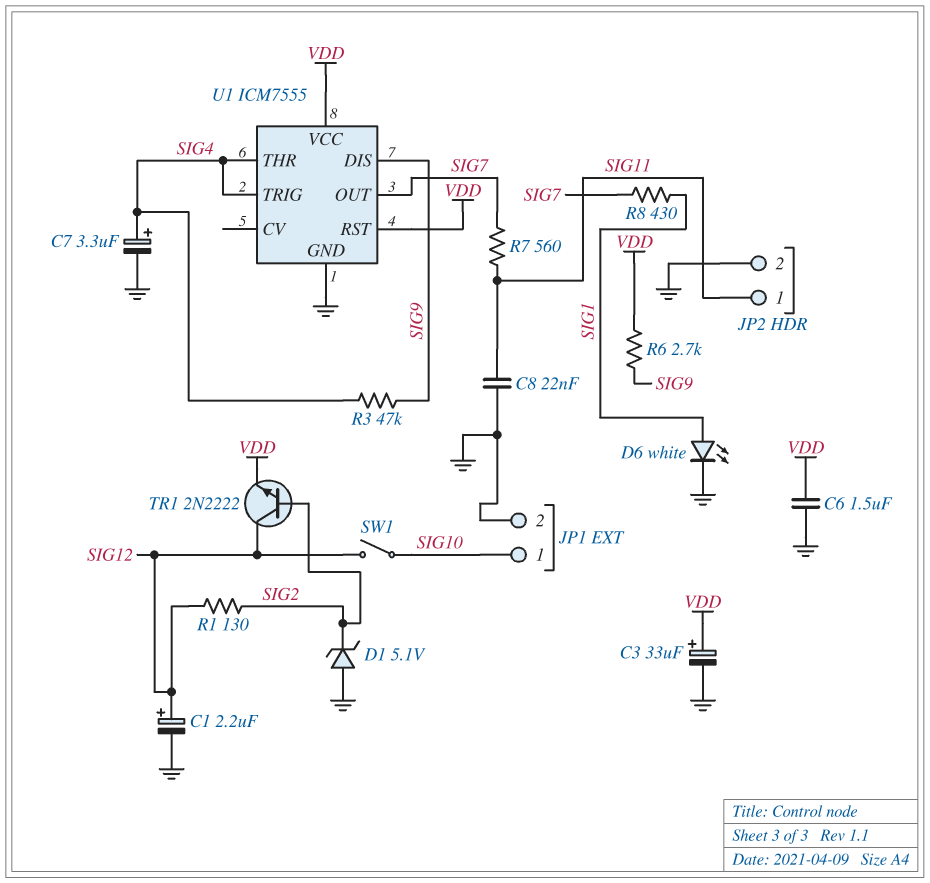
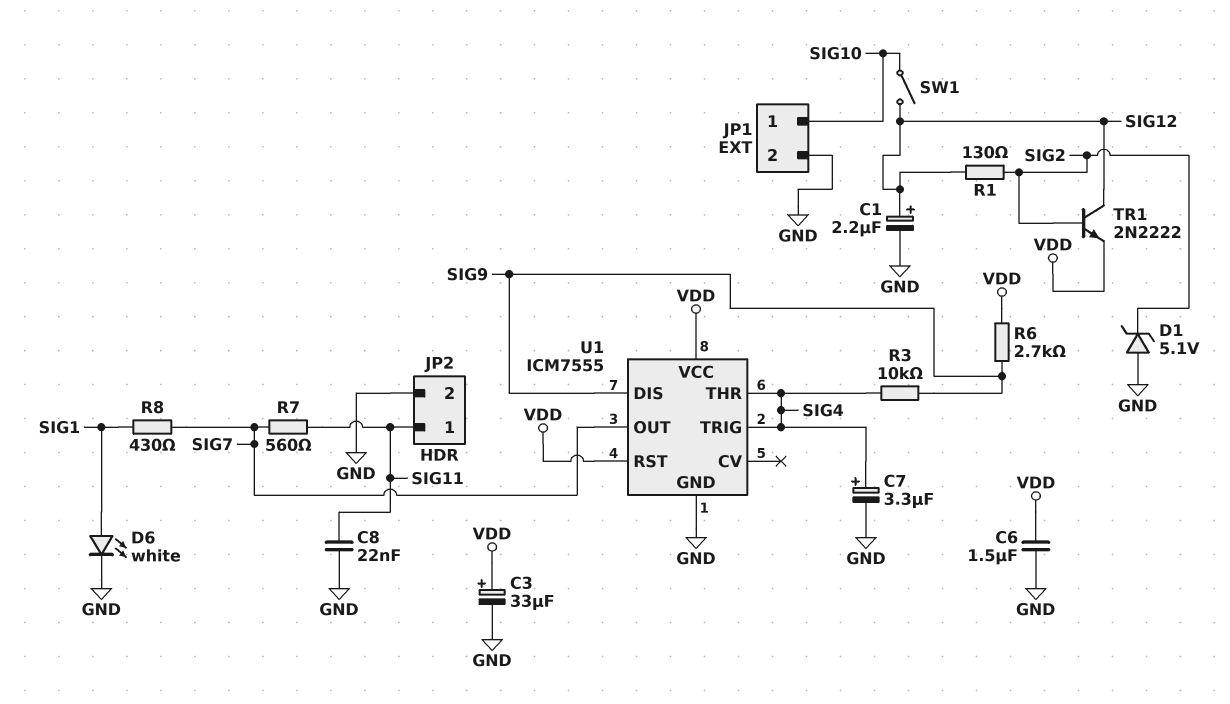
R3: 47k (SIG4, SIG9) -> 10k (SIG4, SIG9)

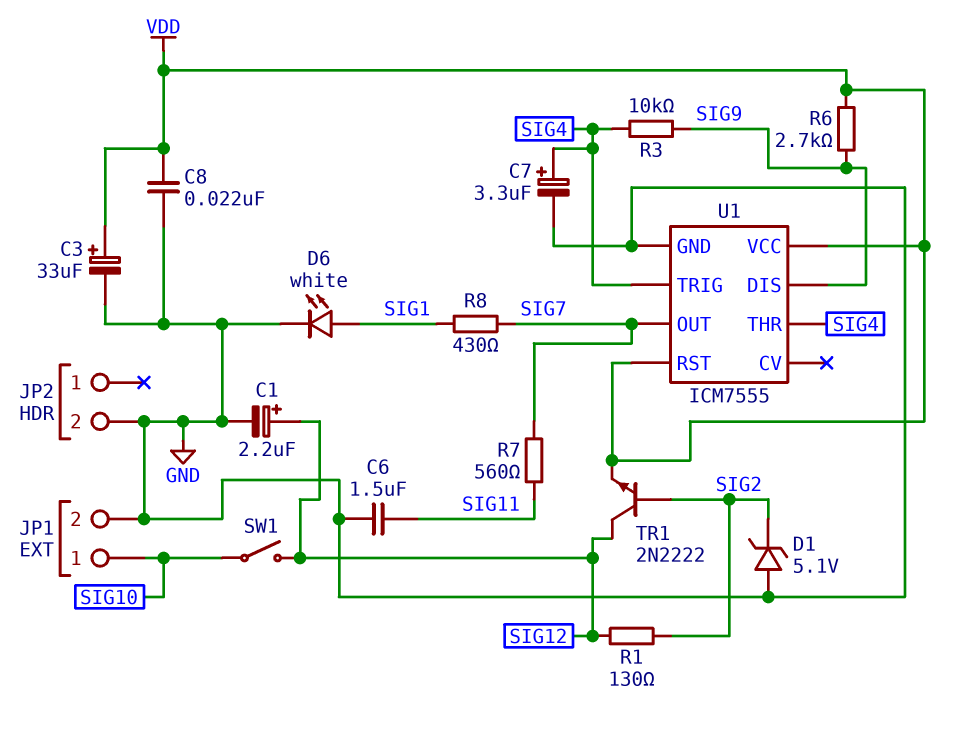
C6: 1.5uF (GND, VDD) -> 1.5uF (GND, SIG11)
C8: 22nF (GND, SIG11) -> 22nF (GND, VDD)
JP2 pin 1: SIG11 -> none

